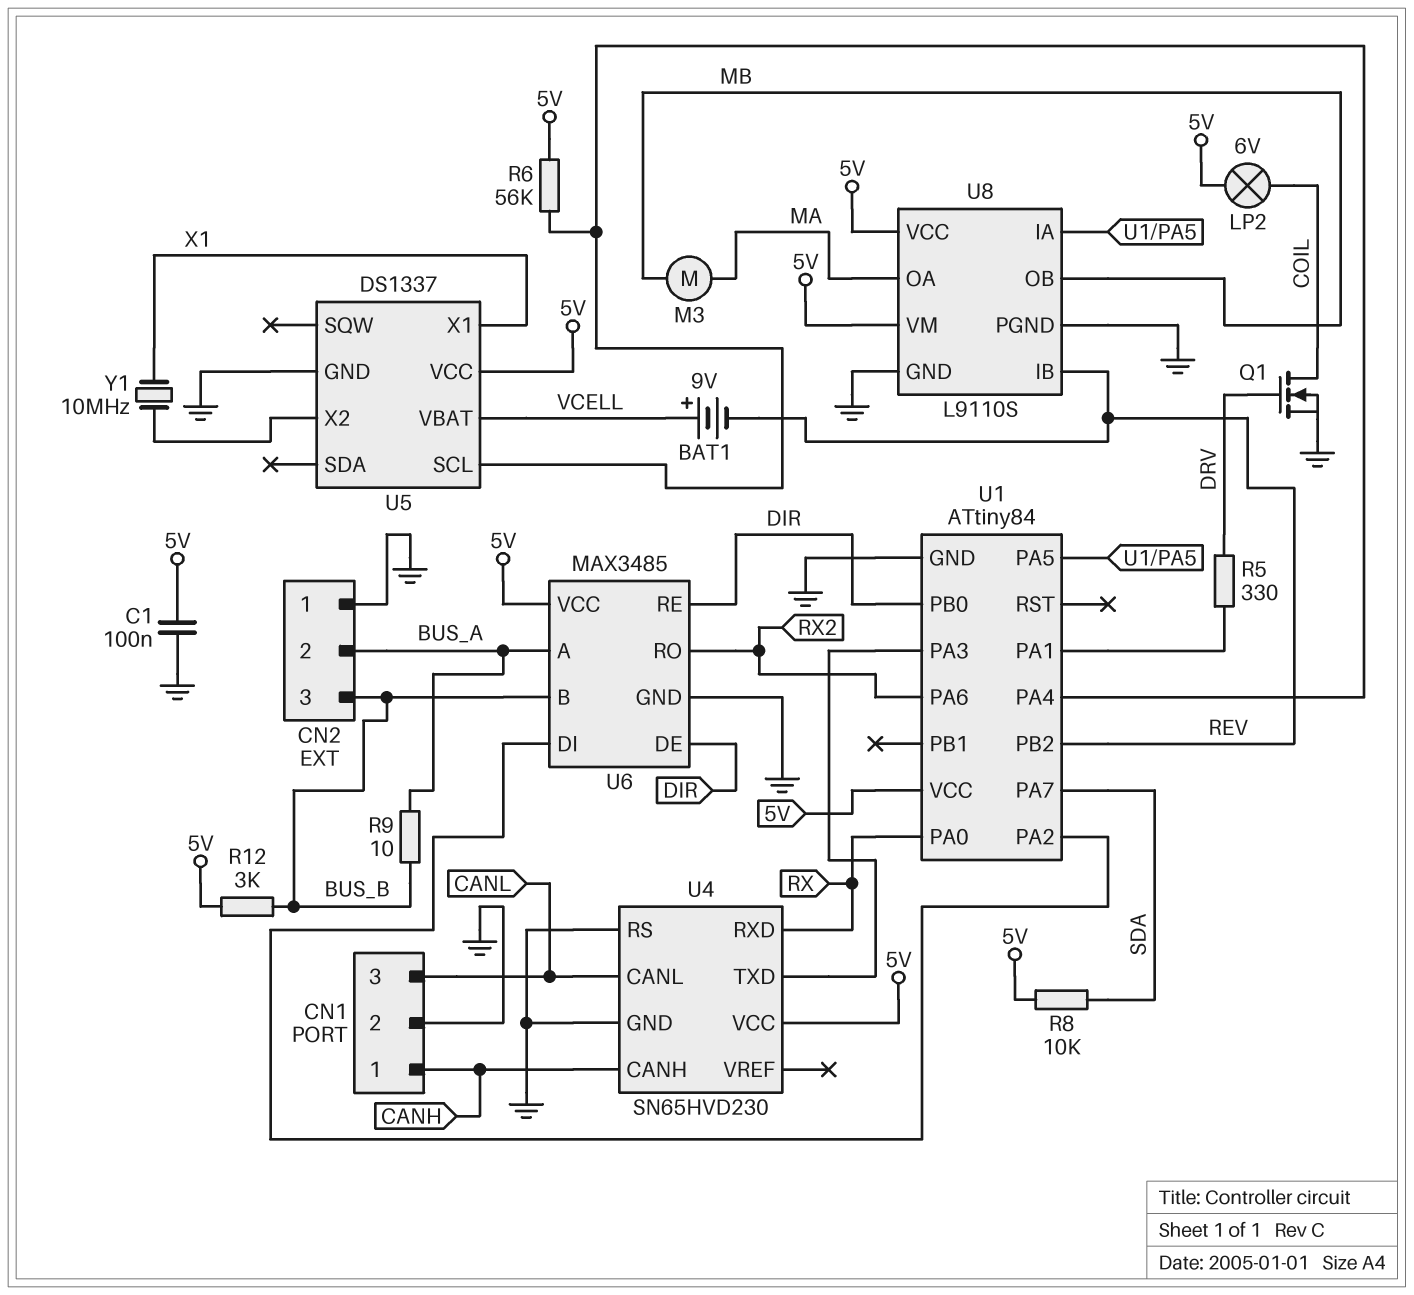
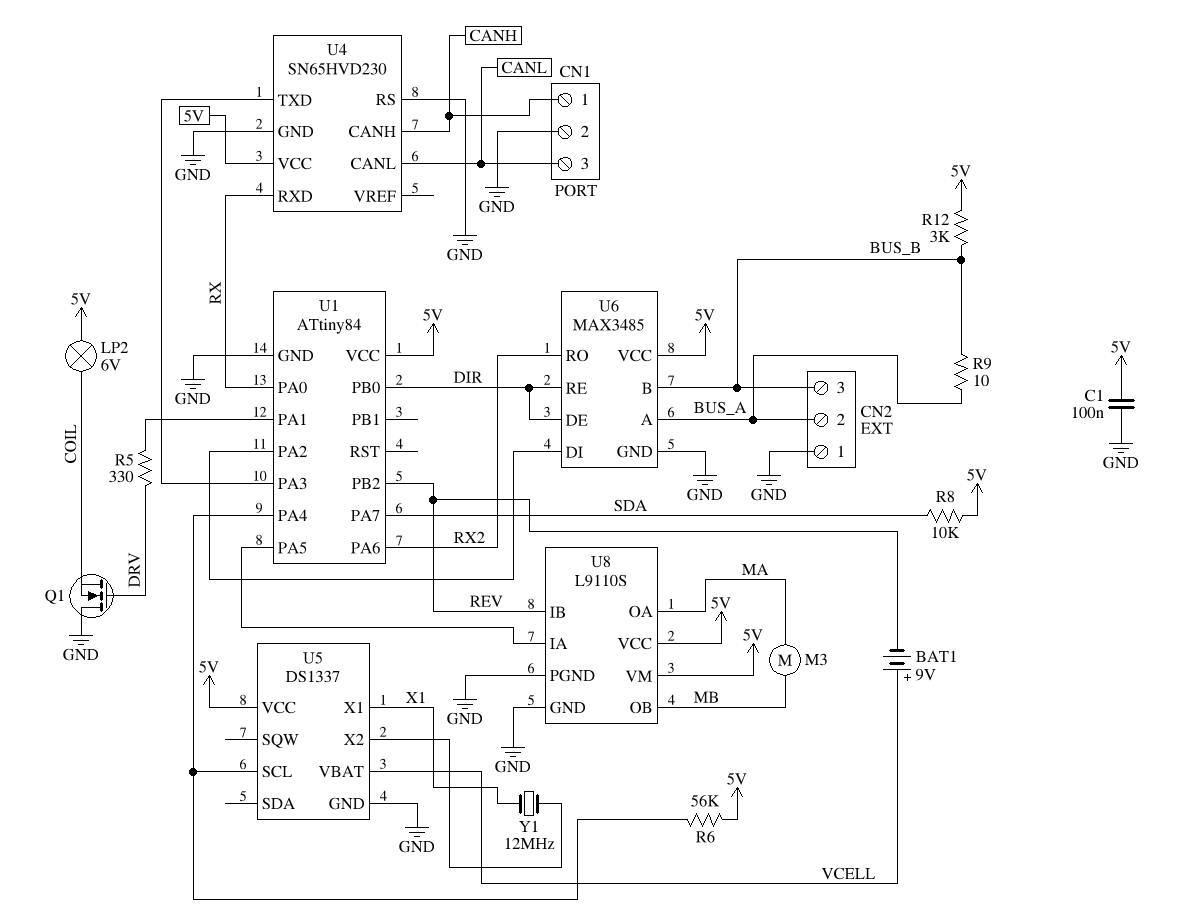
Q1: NMOS (G DRV, D COIL, S GND) -> NMOS (G DRV, D GND, S COIL)
Y1: 10MHz (U5/X2, X1) -> 12MHz (U5/X2, X1)

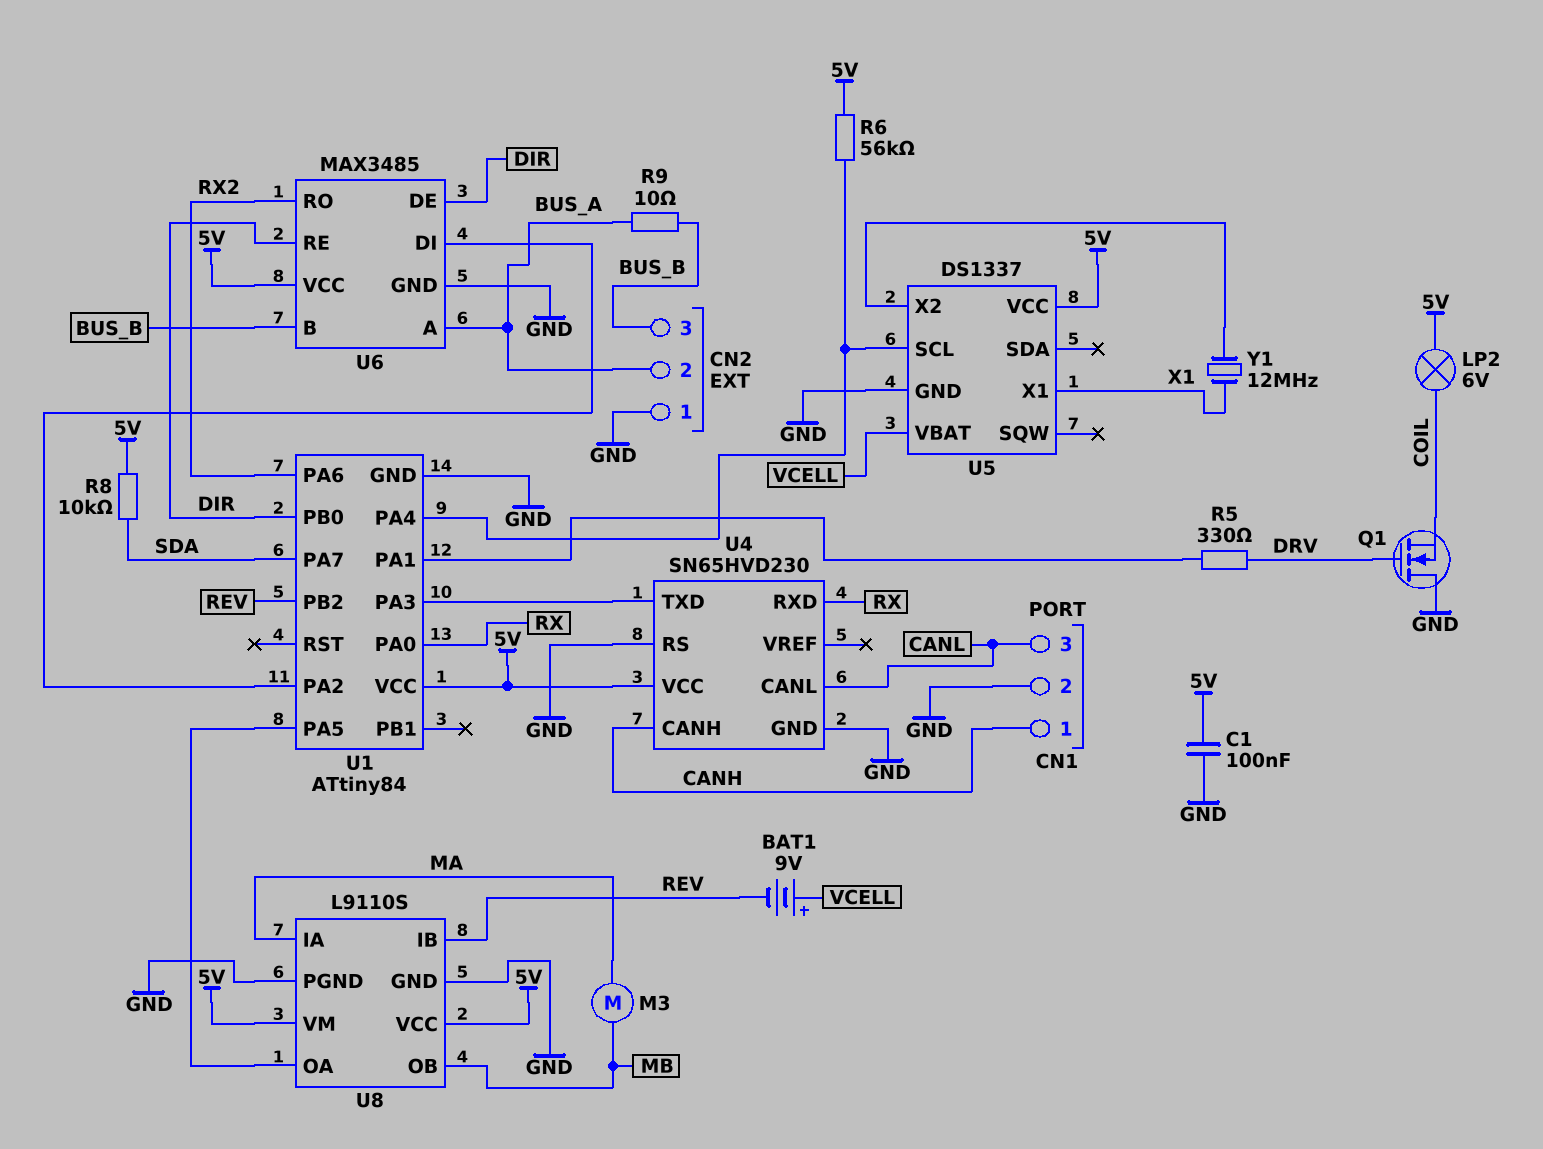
R12: 3k (5V, BUS_B) -> none
U8 pin IA: U1/PA5 -> MA
U8 pin OA: MA -> U1/PA5

